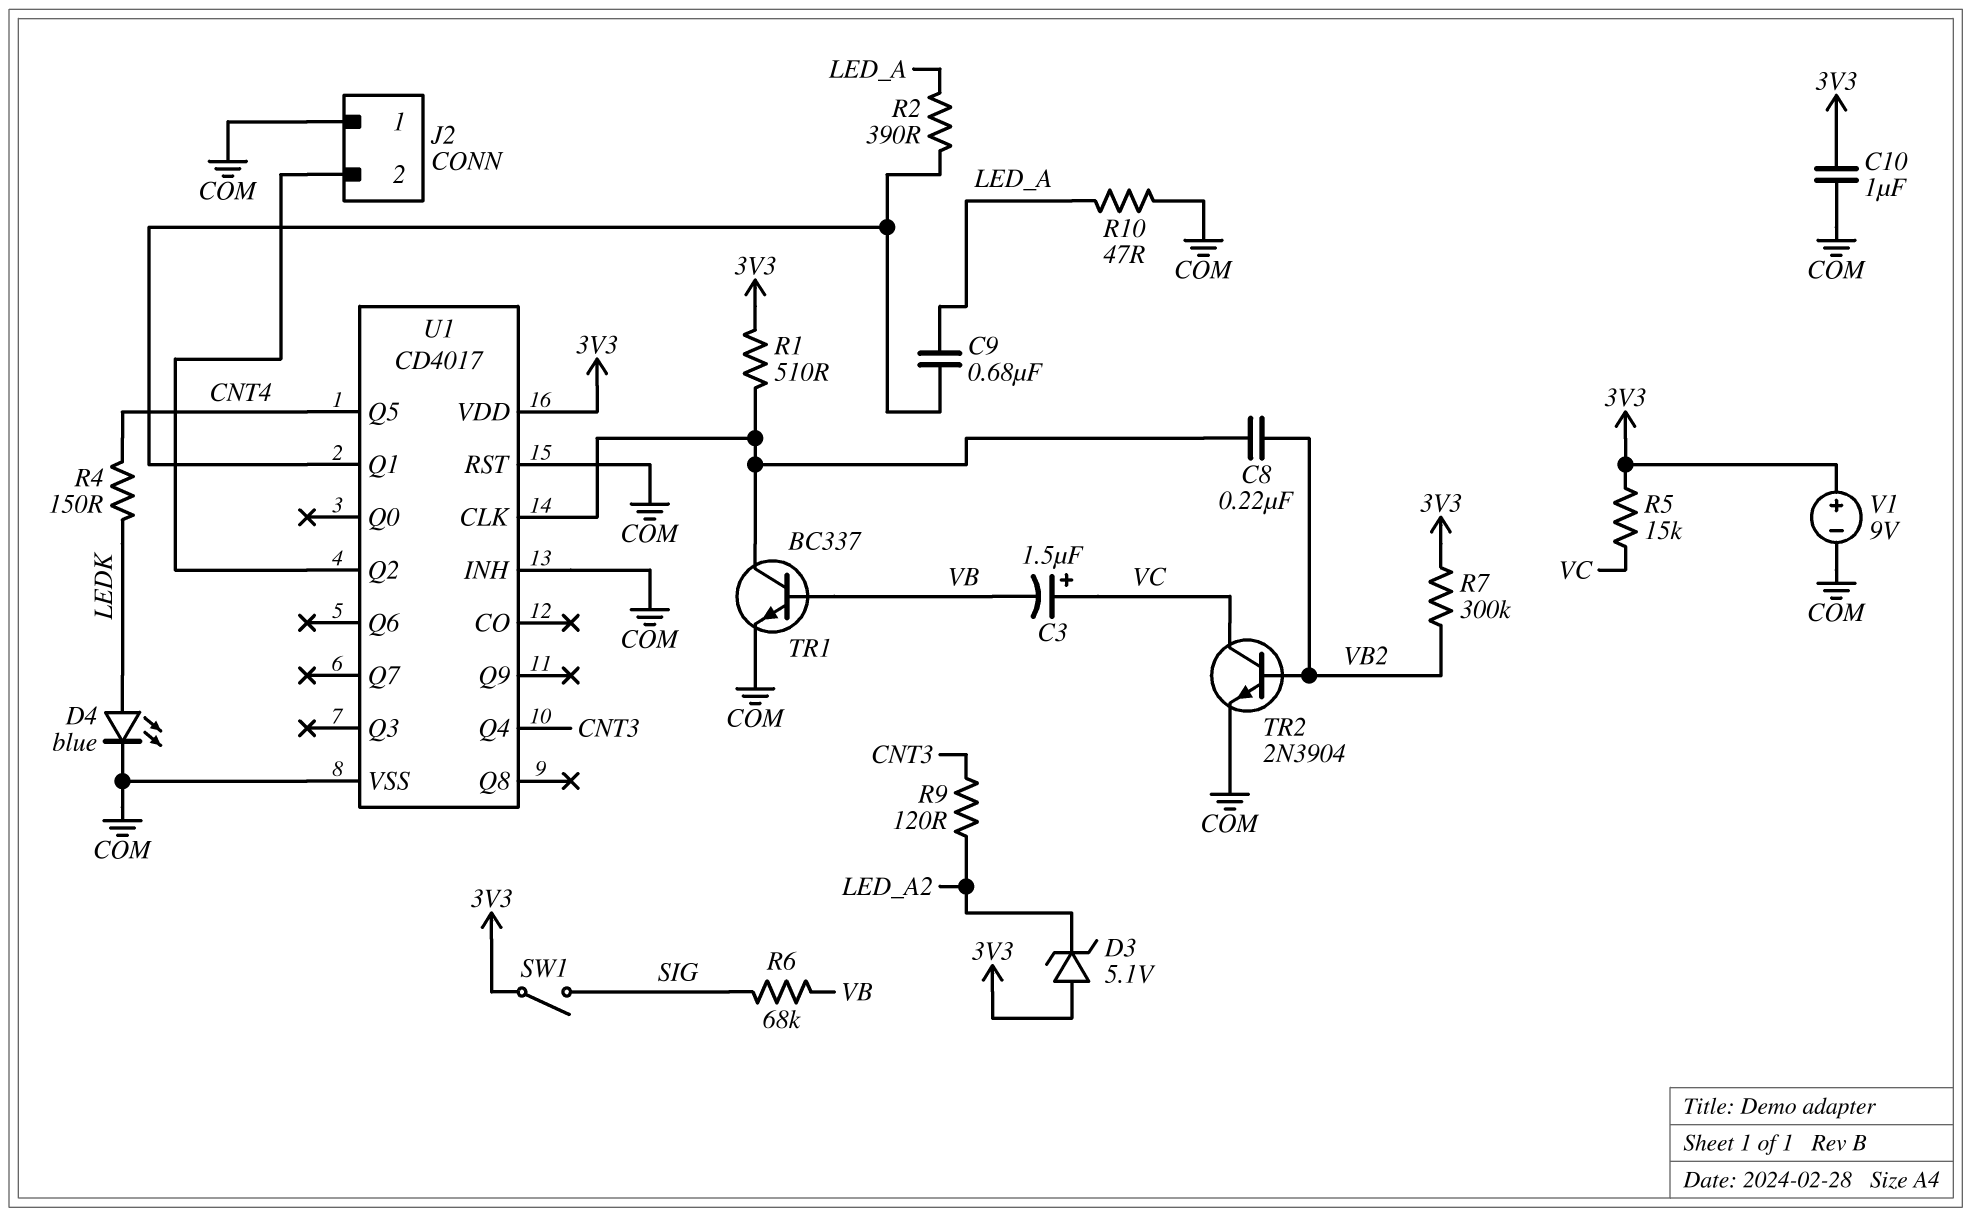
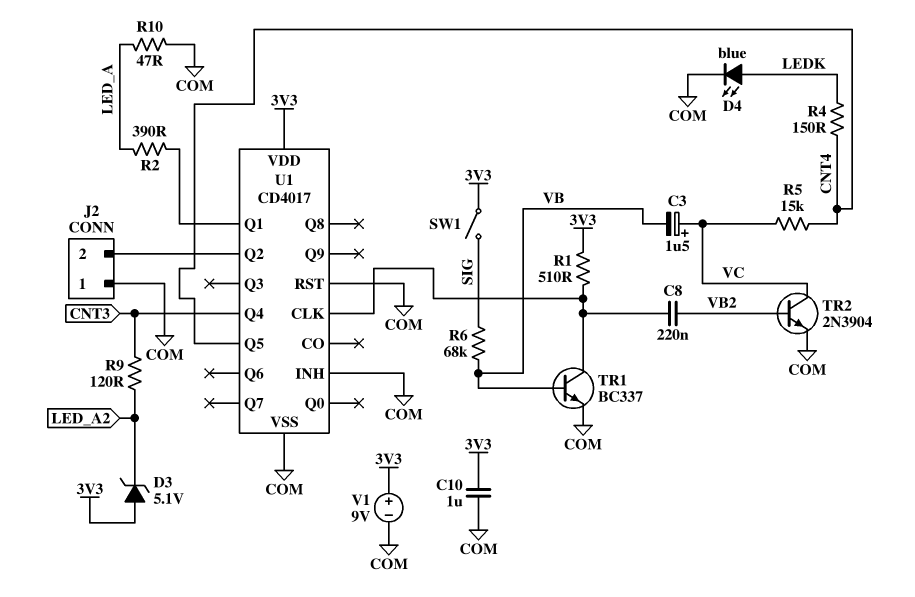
C9: 680nF (LED_A, U1/Q1) -> none
R5: 15k (3V3, VC) -> 15k (CNT4, VC)
R7: 300k (3V3, VB2) -> none

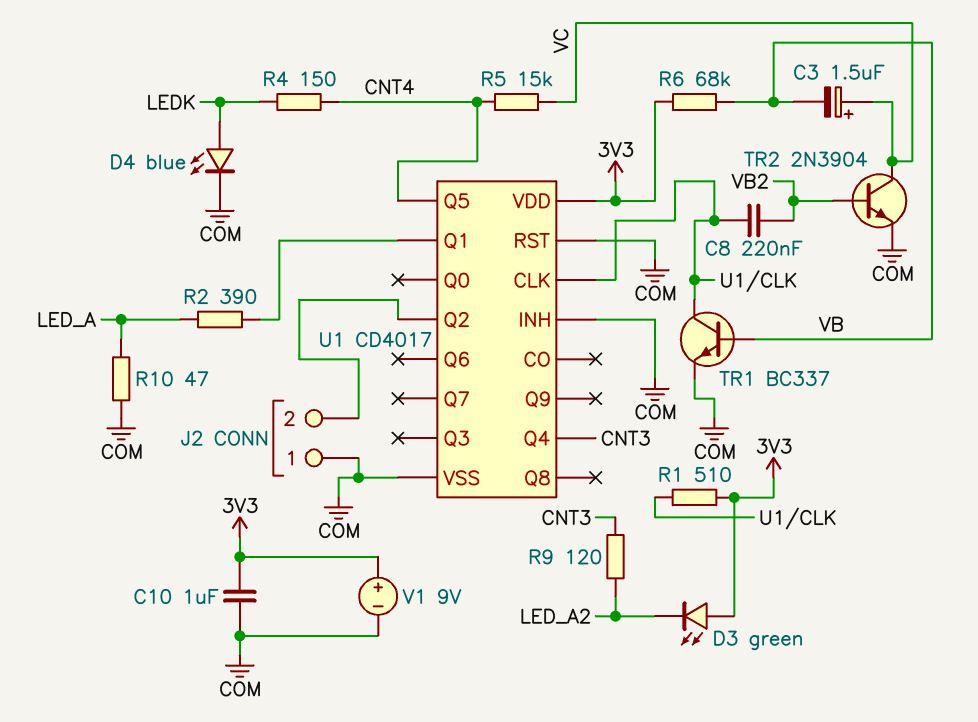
D3: zener 5.1V (A 3V3, K LED_A2) -> LED green (A 3V3, K LED_A2)
R6: 68k (SIG, VB) -> 68k (3V3, VB)
SW1: switch (3V3, SIG) -> none

